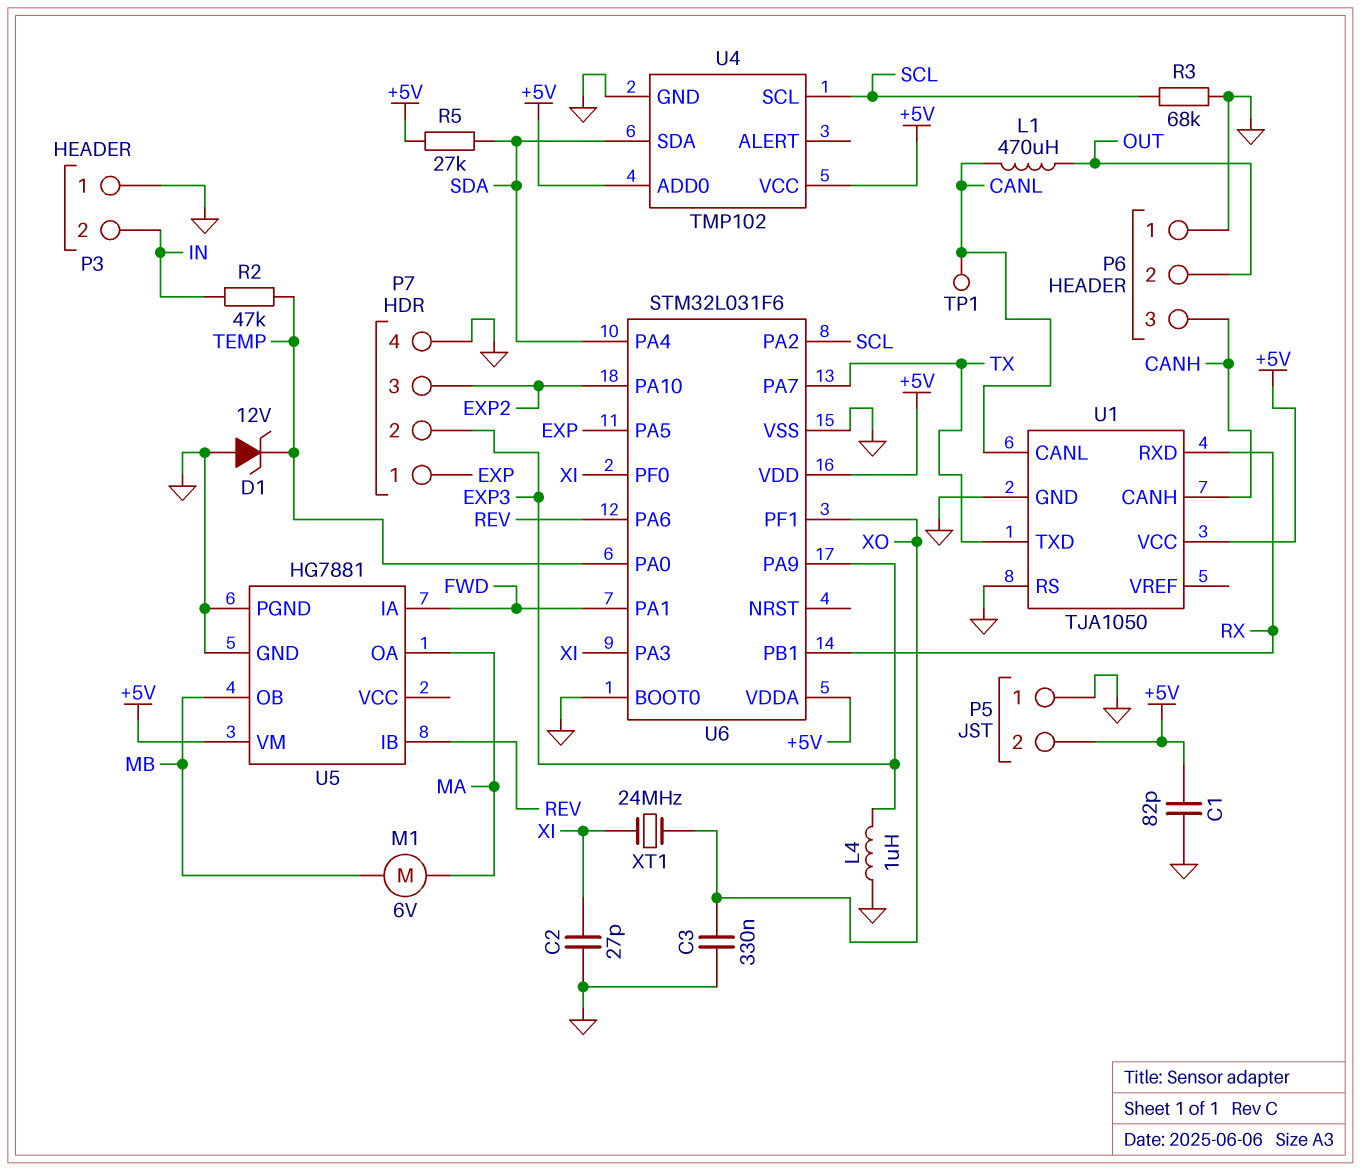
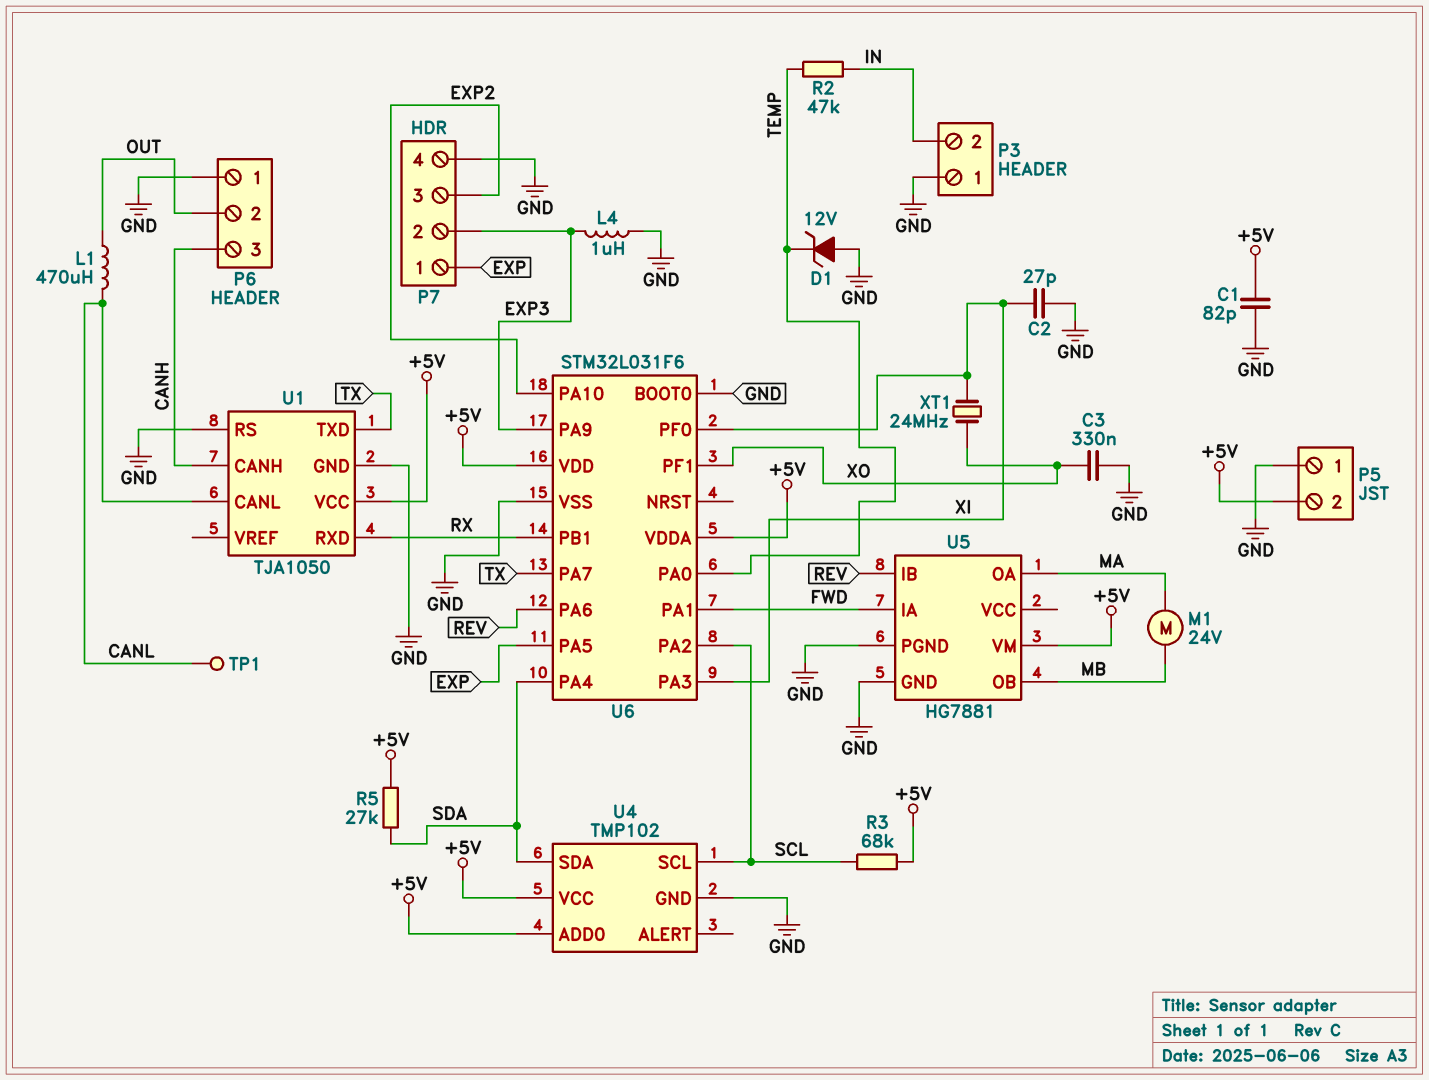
M1: motor 6V (MA, MB) -> motor 24V (MA, MB)
R3: 68k (GND, SCL) -> 68k (+5V, SCL)

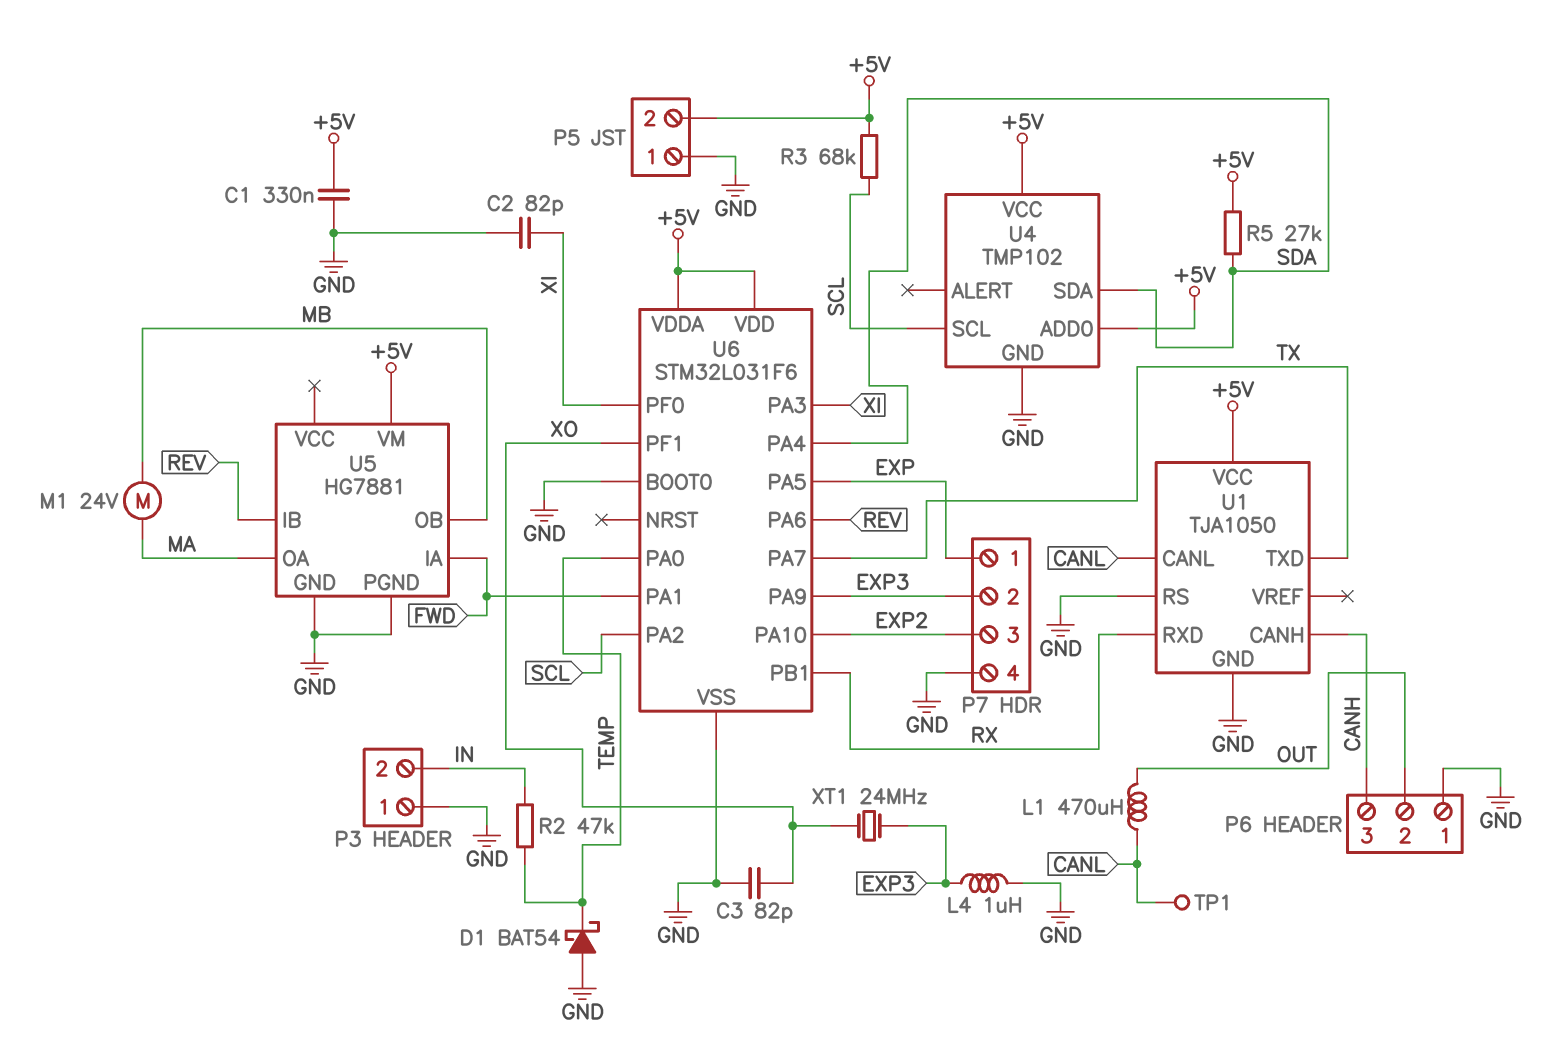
C1: 82pF (+5V, GND) -> 330nF (+5V, GND)
C2: 27pF (GND, XI) -> 82pF (GND, XI)
C3: 330nF (GND, XO) -> 82pF (GND, XO)
D1: zener 12V (A GND, K TEMP) -> schottky BAT54 (A GND, K TEMP)
XT1: 24MHz (XI, XO) -> 24MHz (EXP3, XO)

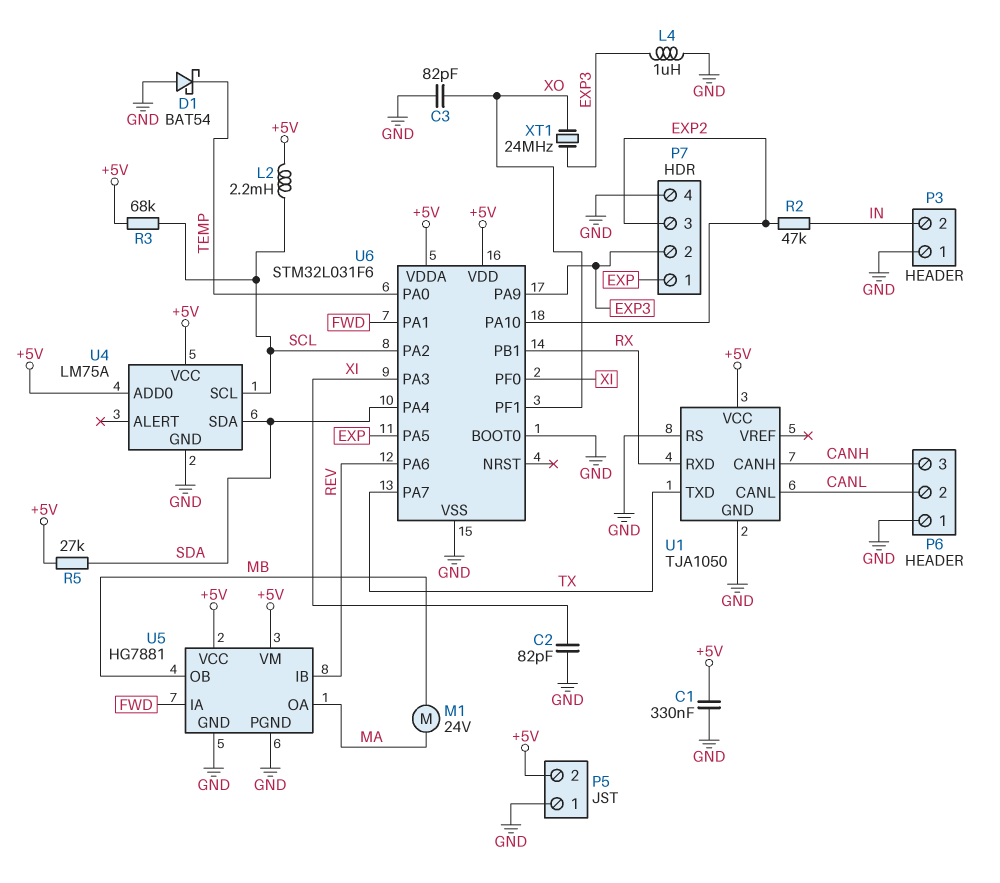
L1: 470uH (CANL, OUT) -> none
L2: none -> 2.2mH (+5V, SCL)
P6 pin 2: OUT -> CANL
R2: 47k (IN, TEMP) -> 47k (EXP2, IN)
TP1: test point (CANL) -> none
U4: TMP102 -> LM75A
U5 pin VCC: none -> +5V

